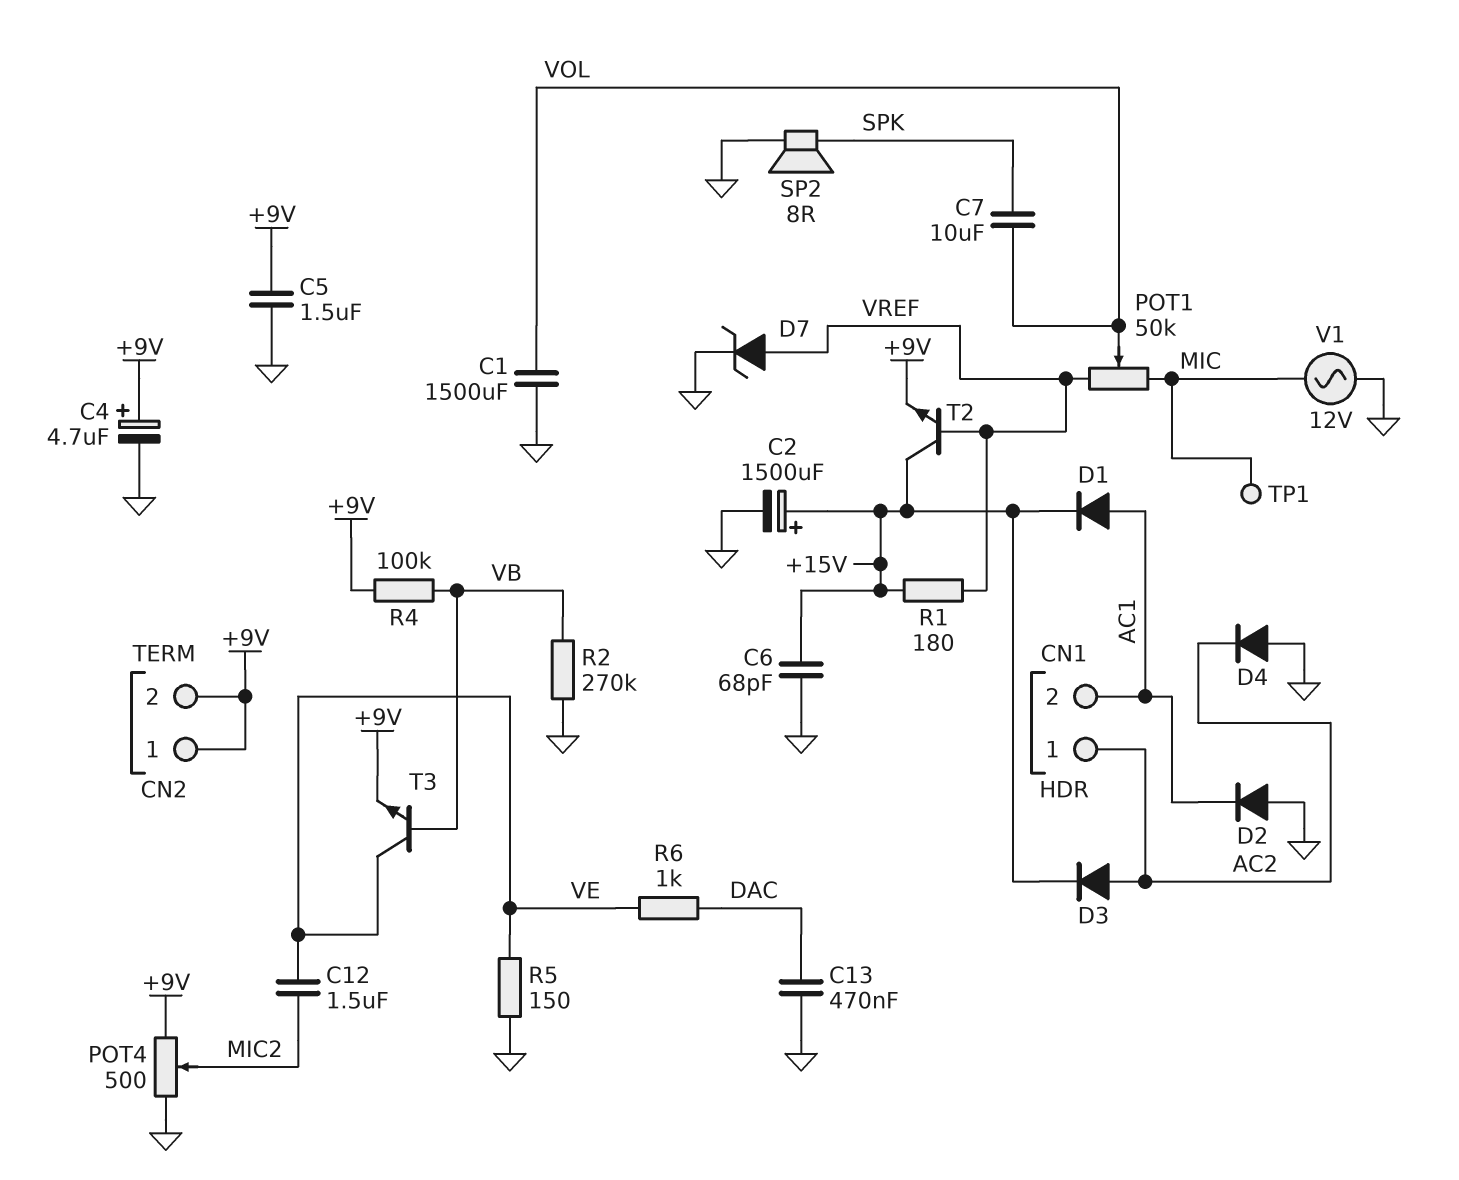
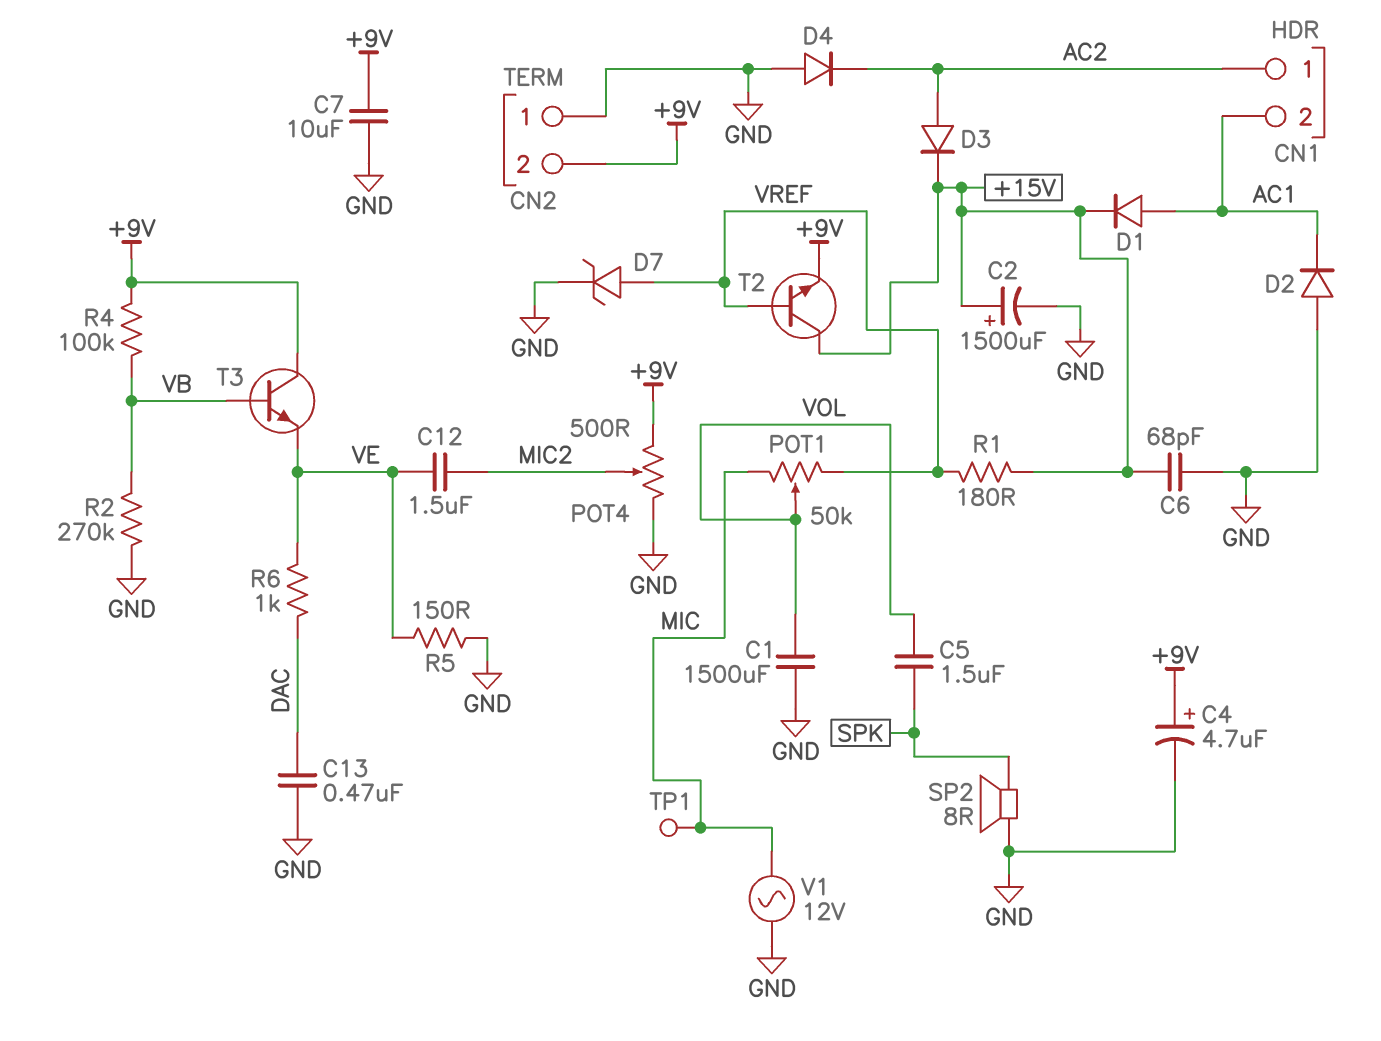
C5: 1.5uF (+9V, GND) -> 1.5uF (SPK, VOL)
C7: 10uF (SPK, VOL) -> 10uF (+9V, GND)
CN2 pin 1: +9V -> GND
T3: NPN (B VB, C VE, E +9V) -> NPN (B VB, C +9V, E VE)

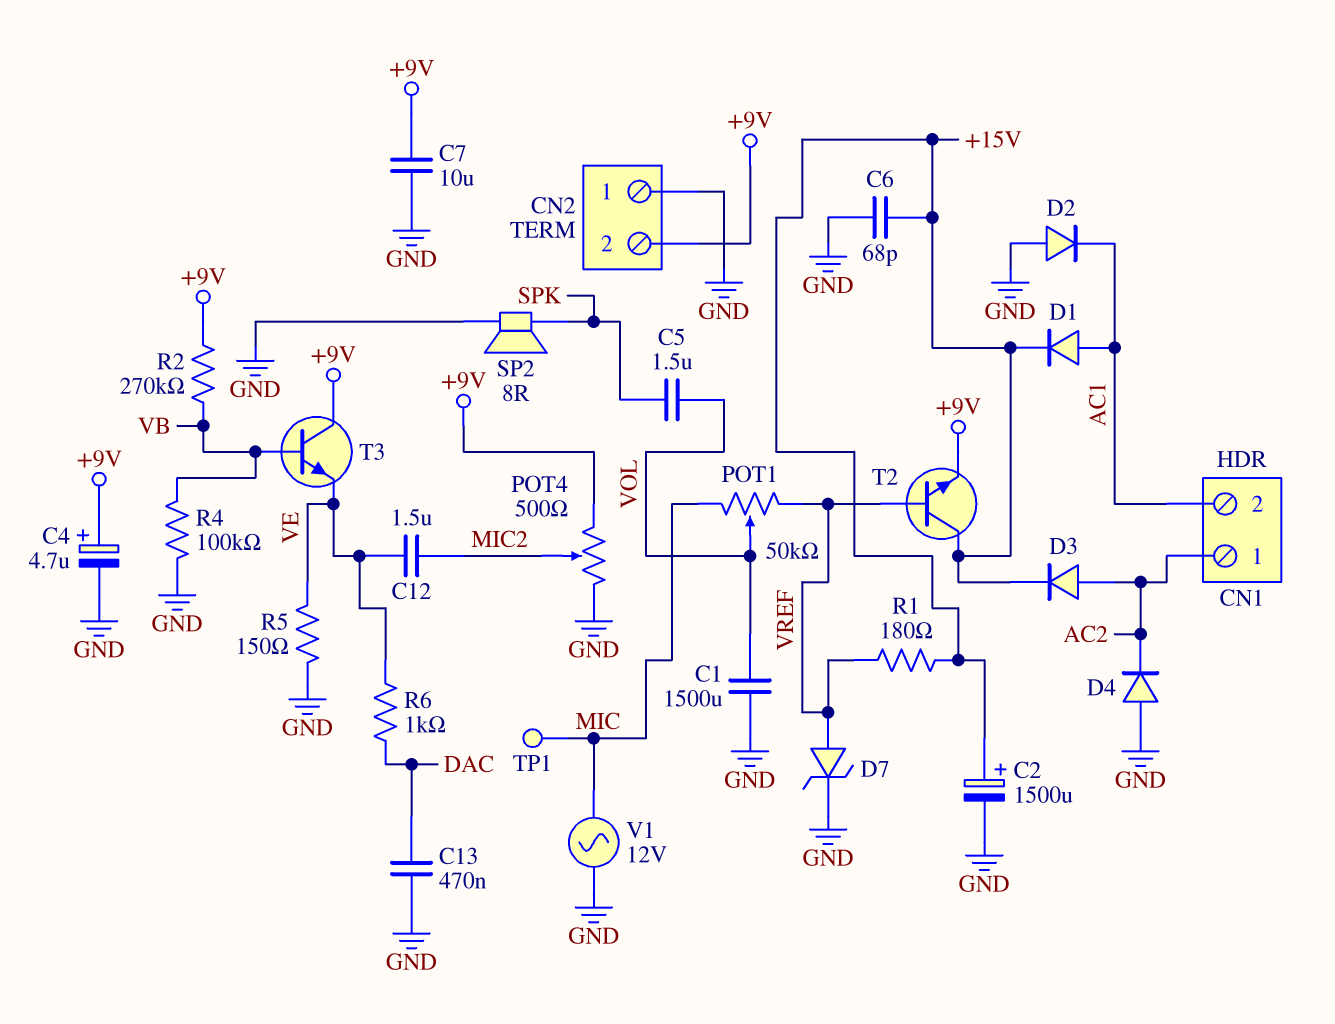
R2: 270k (GND, VB) -> 270k (+9V, VB)
R4: 100k (+9V, VB) -> 100k (GND, VB)

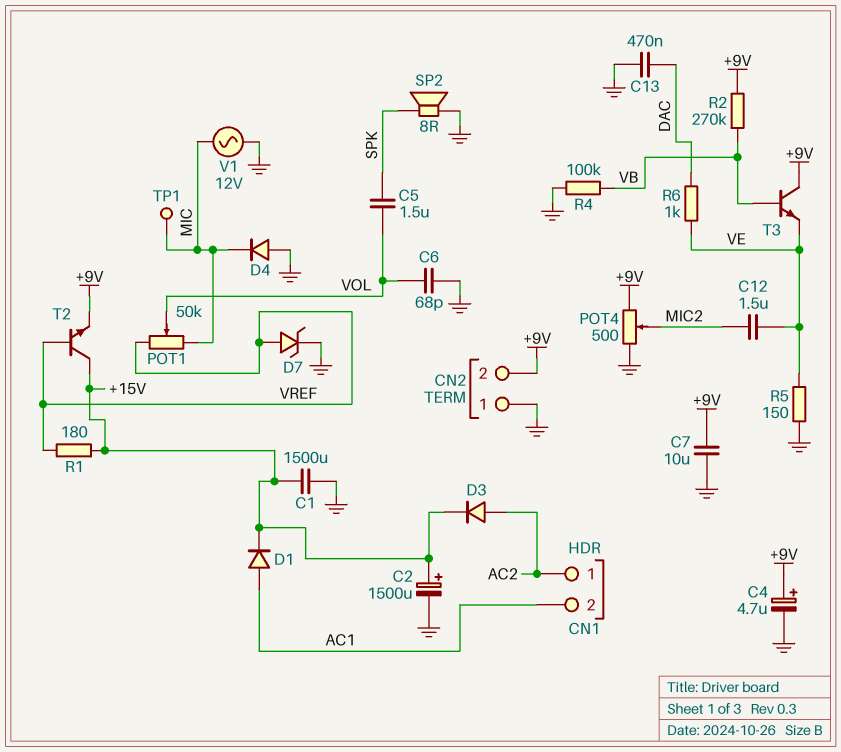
C1: 1500uF (GND, VOL) -> 1500uF (+15V, GND)
C6: 68pF (+15V, GND) -> 68pF (GND, VOL)
D2: diode (A GND, K AC1) -> none
D4: diode (A GND, K AC2) -> diode (A GND, K MIC)

